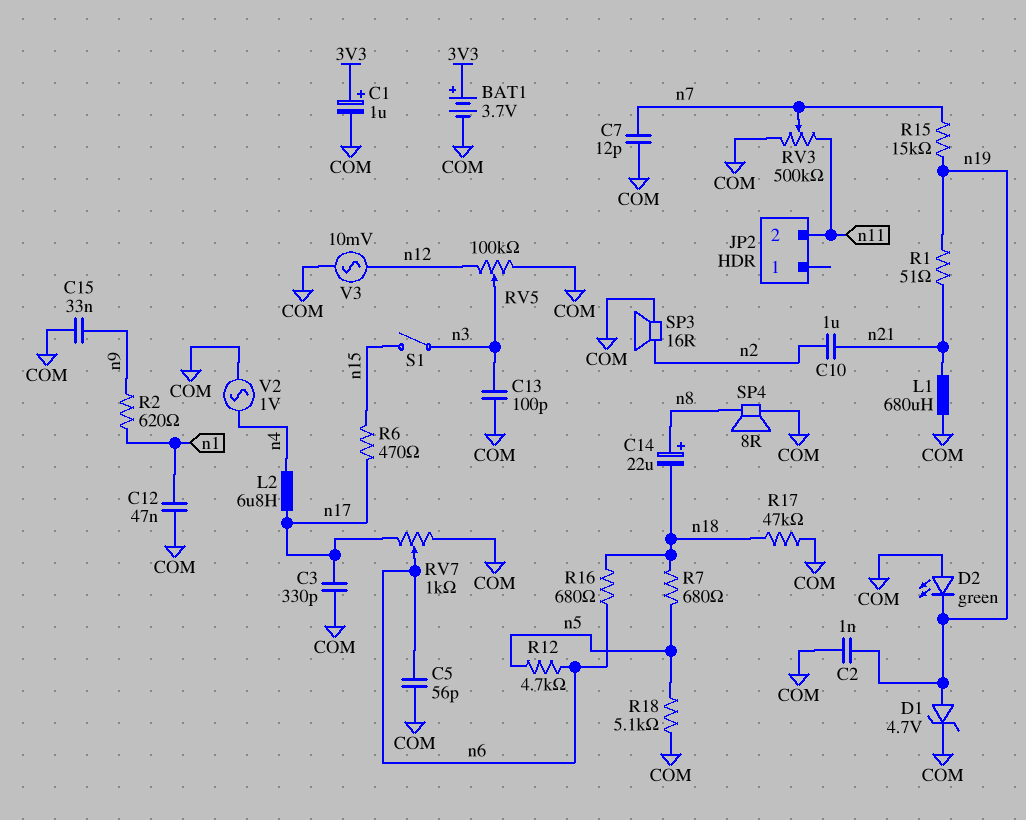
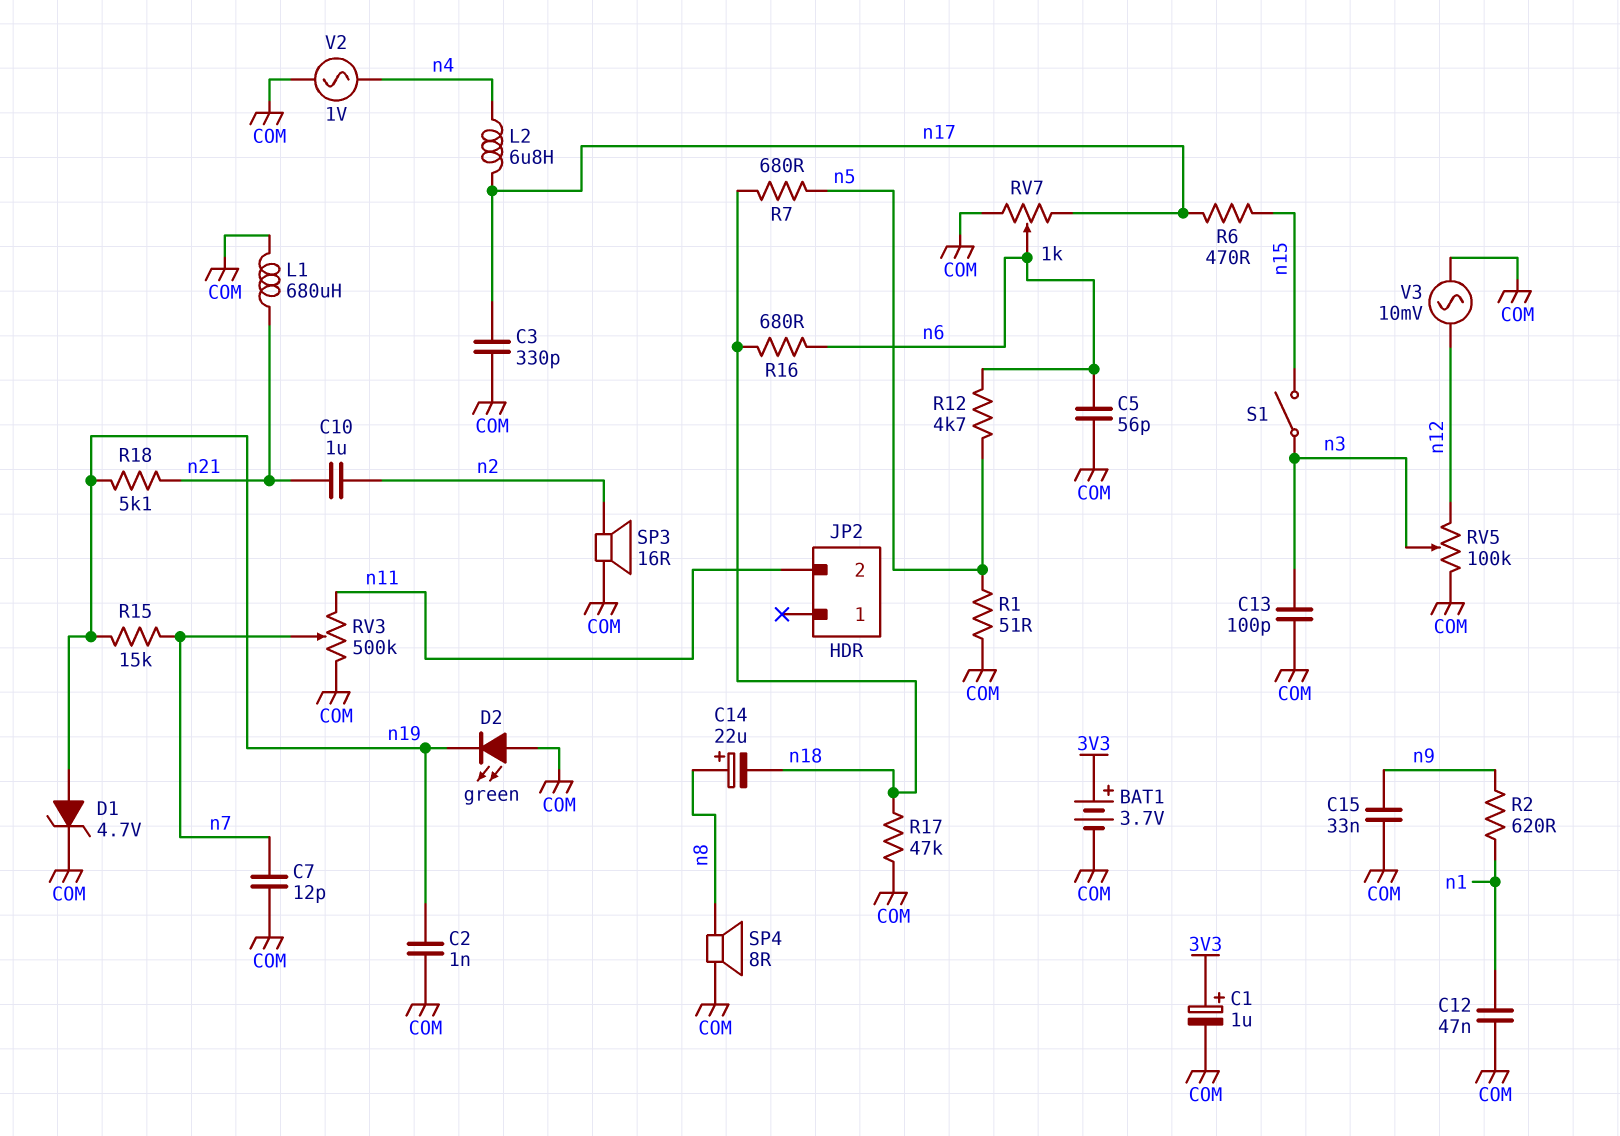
R1: 51 (n19, n21) -> 51 (COM, n5)
R18: 5.1k (COM, n5) -> 5.1k (n19, n21)

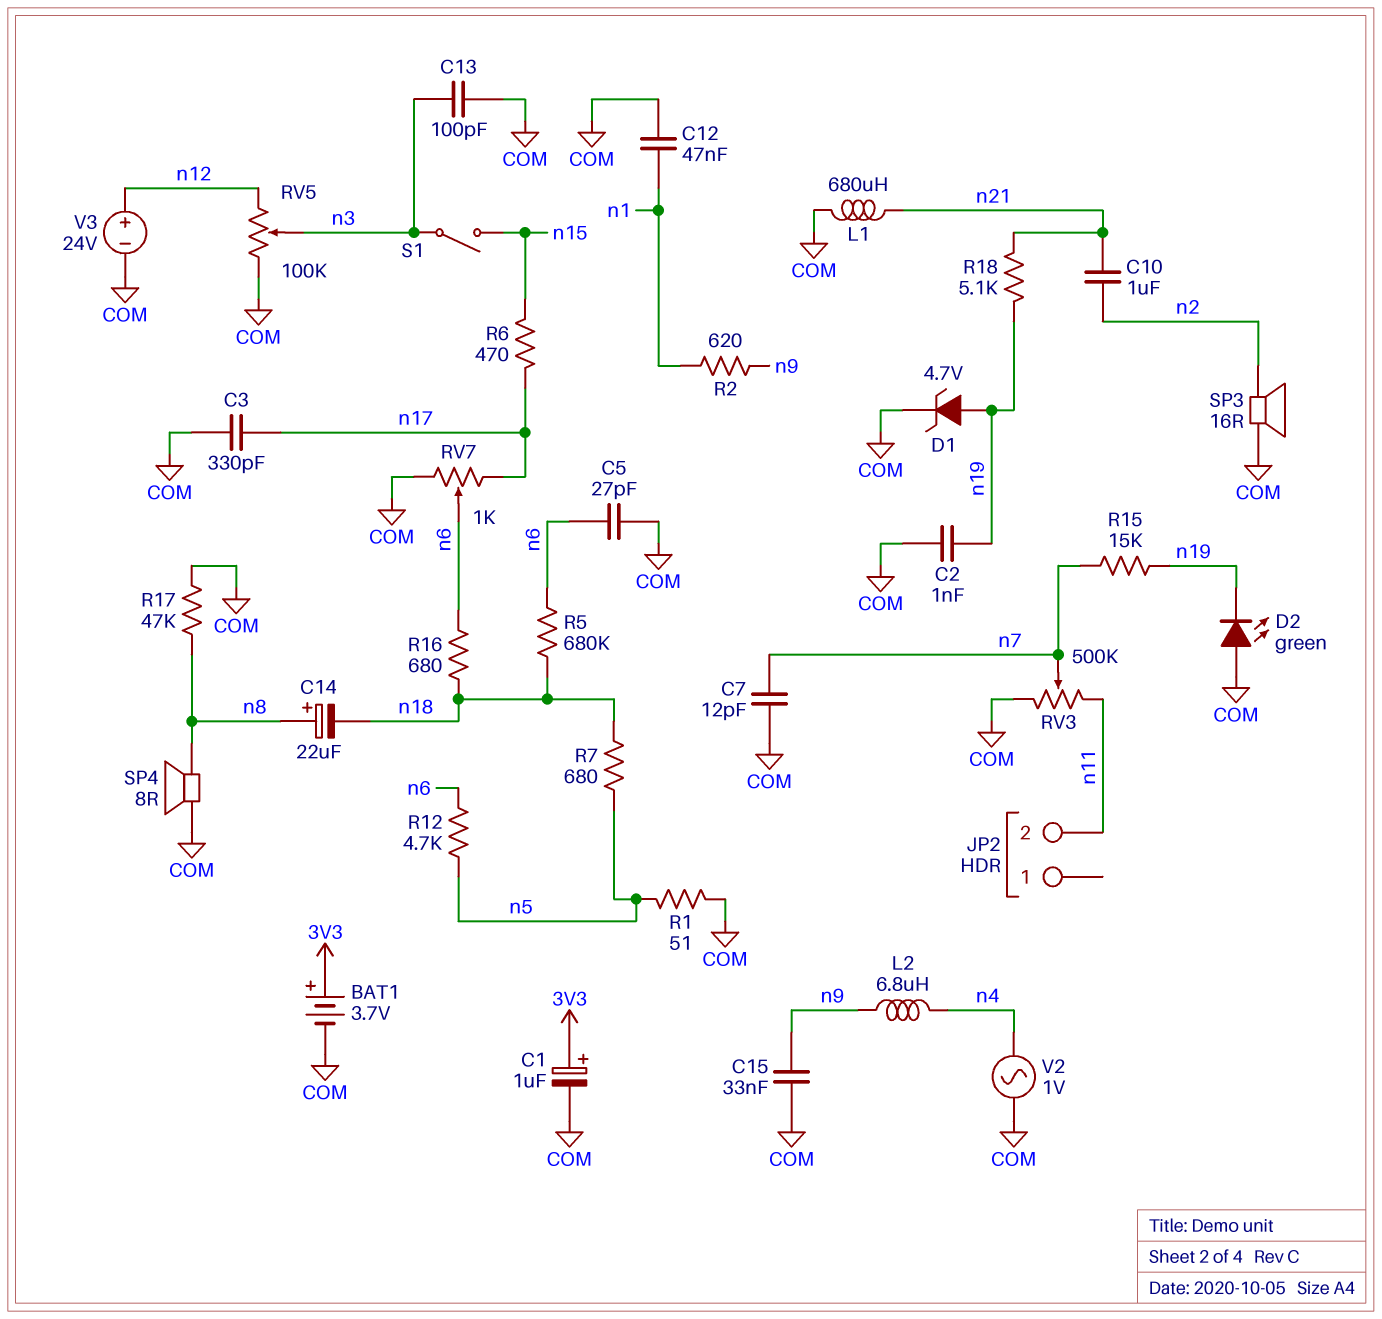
C5: 56pF (COM, n6) -> 27pF (COM, n6)
L2: 6.8uH (n4, n17) -> 6.8uH (n4, n9)
R5: none -> 680k (n6, n18)
R17: 47k (COM, n18) -> 47k (COM, n8)
V3: AC 10mV (COM, n12) -> 24V (plus n12, minus COM)

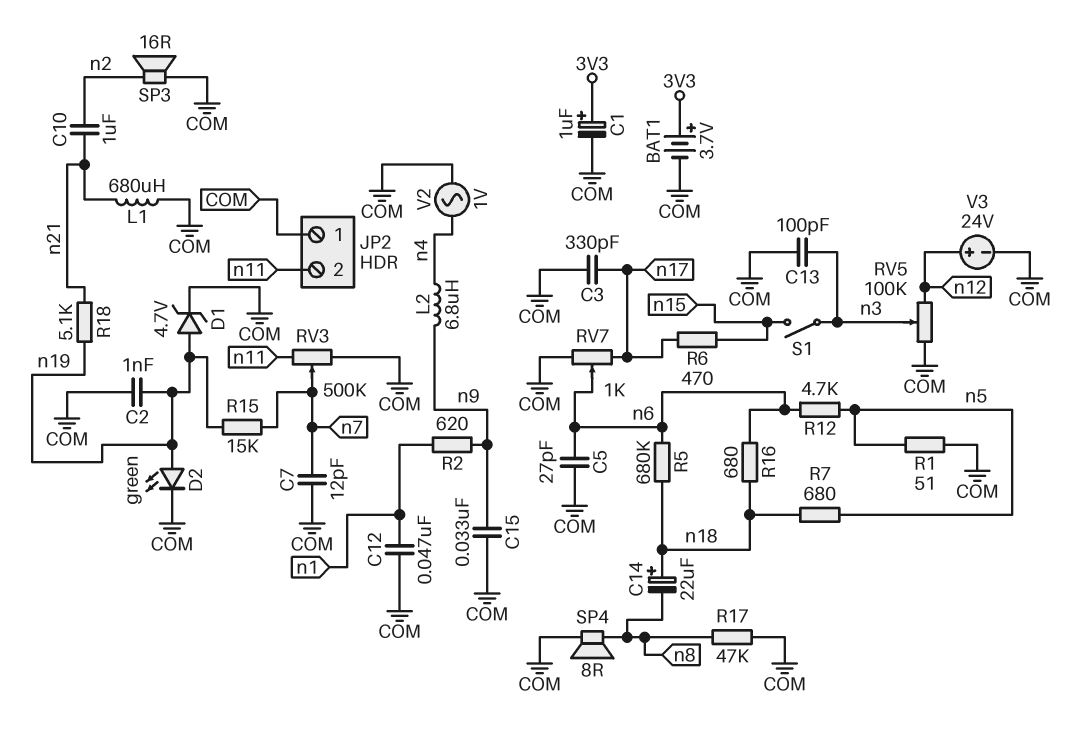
C14: 22uF (plus n8, minus n18) -> 22uF (plus n18, minus n8)
D2: LED green (A COM, K n19) -> LED green (A n19, K COM)
JP2 pin 1: none -> COM

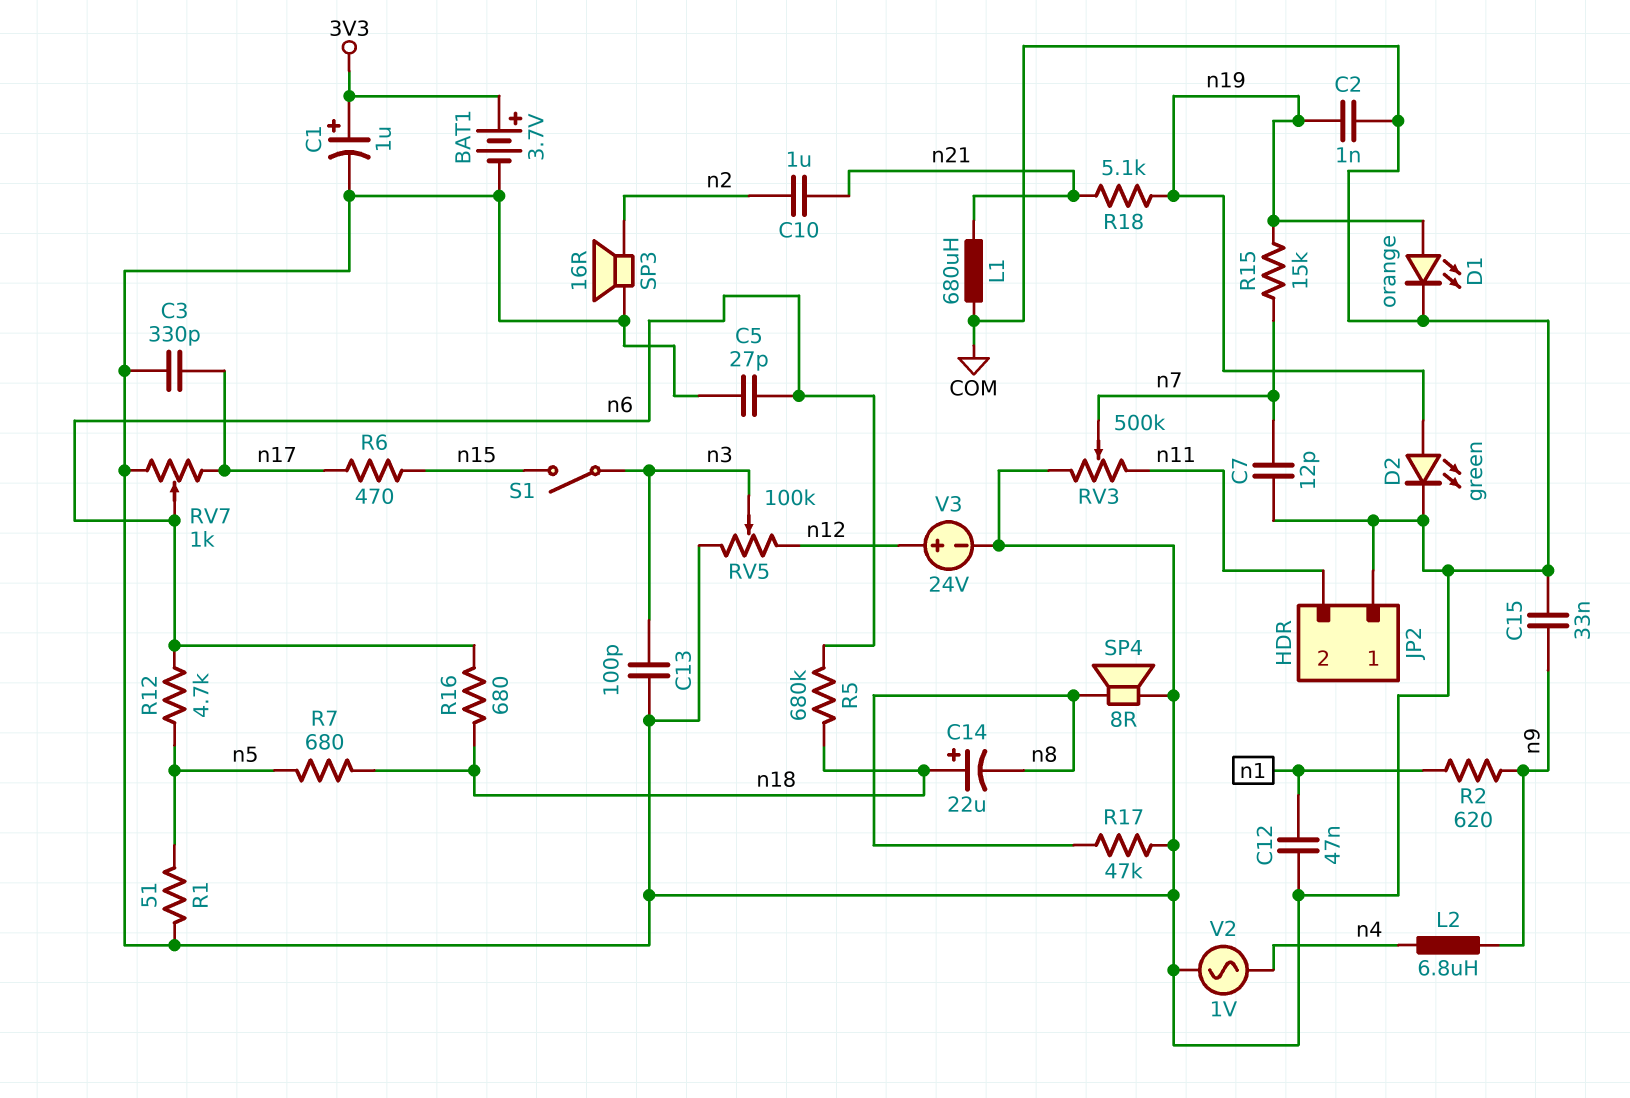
D1: zener 4.7V (A n19, K COM) -> LED orange (A n19, K COM)

